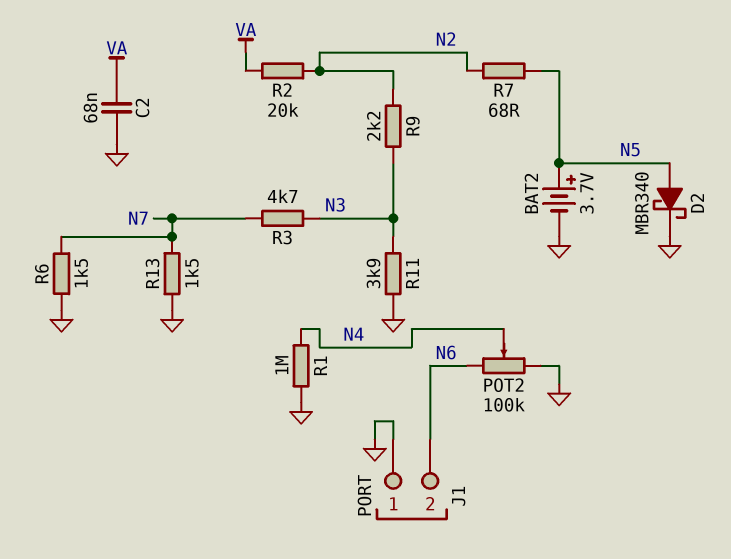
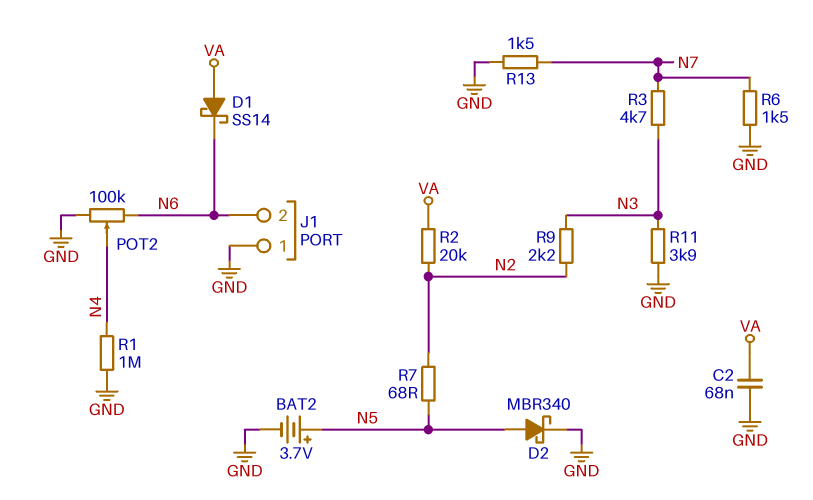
D1: none -> schottky SS14 (A VA, K N6)

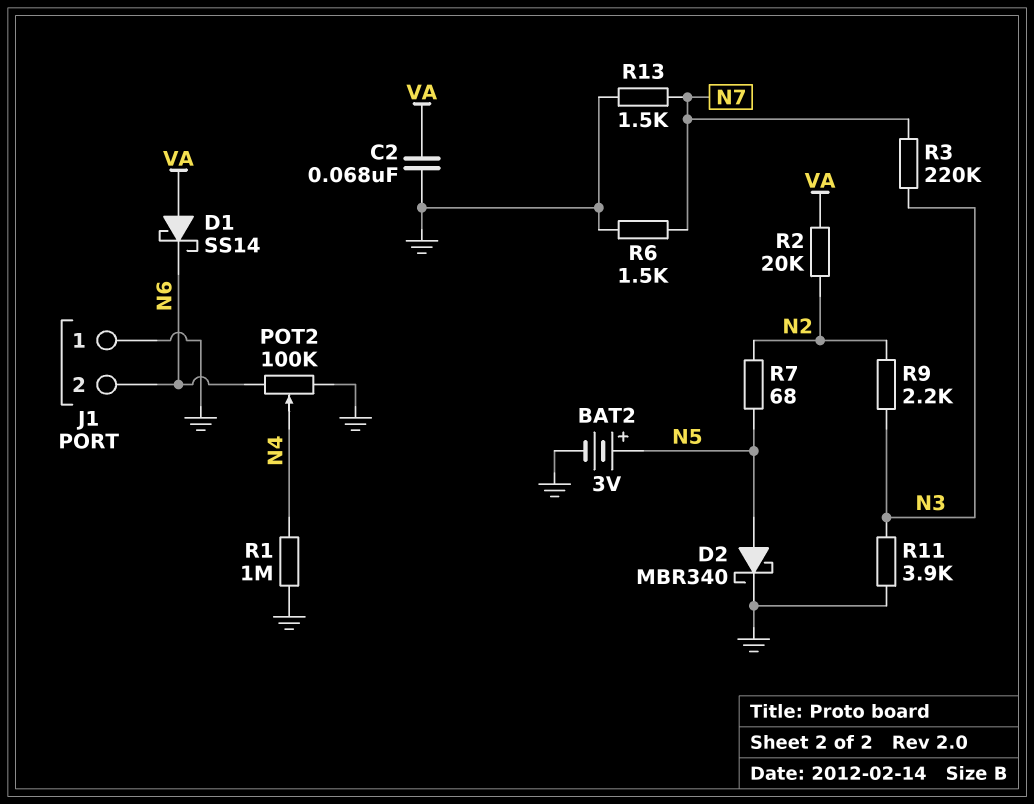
BAT2: 3.7V (plus N5, minus GND) -> 3V (plus N5, minus GND)
R3: 4.7k (N3, N7) -> 220k (N3, N7)

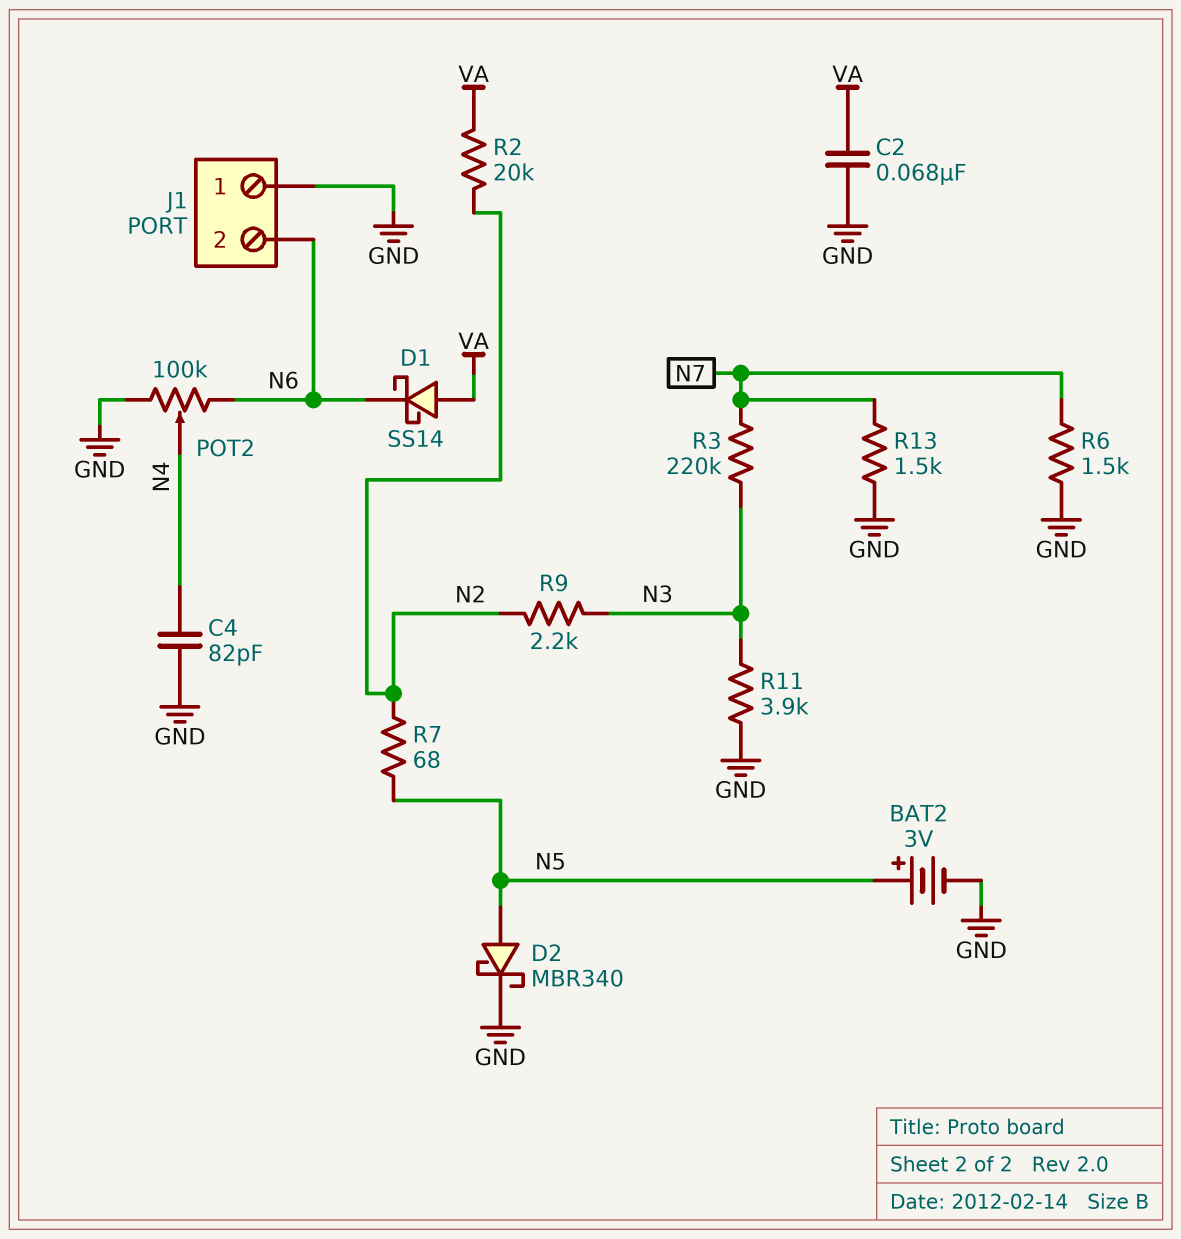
C4: none -> 82pF (GND, N4)
R1: 1M (GND, N4) -> none

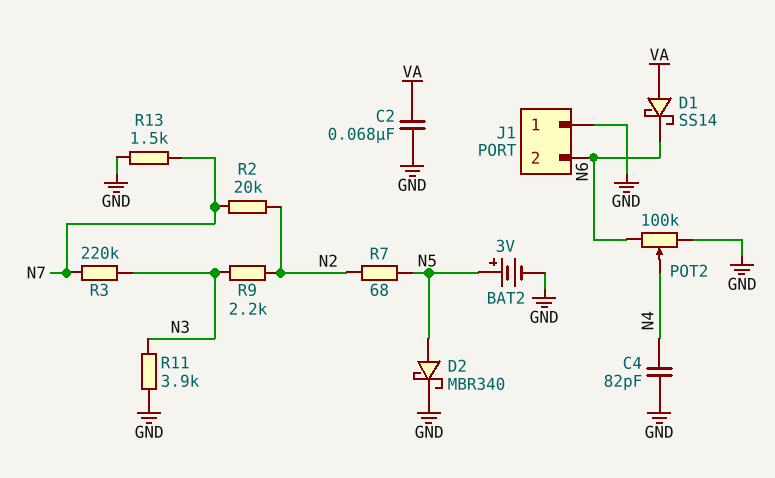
R2: 20k (N2, VA) -> 20k (N2, N7)
R6: 1.5k (GND, N7) -> none

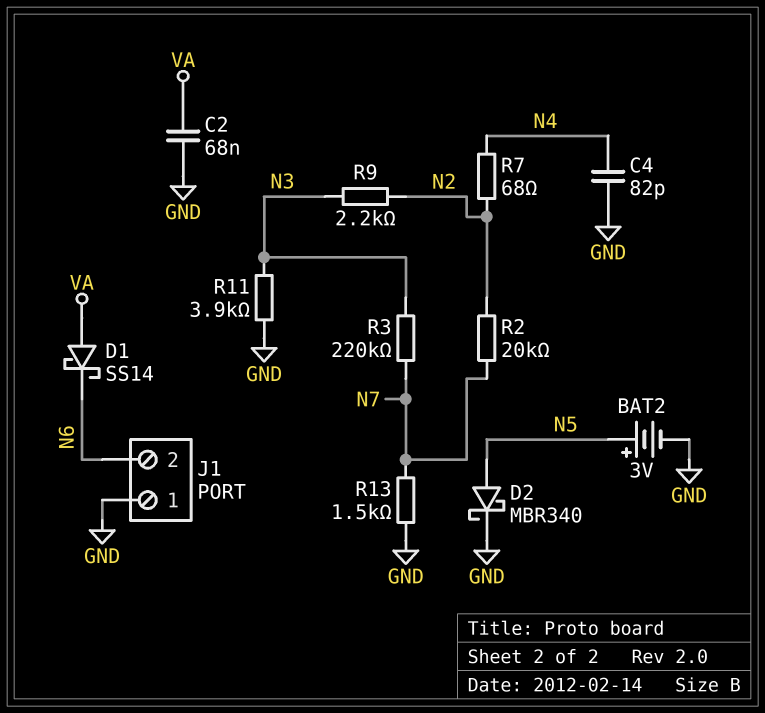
POT2: 100k (GND, N6, wiper N4) -> none
R7: 68 (N2, N5) -> 68 (N2, N4)

